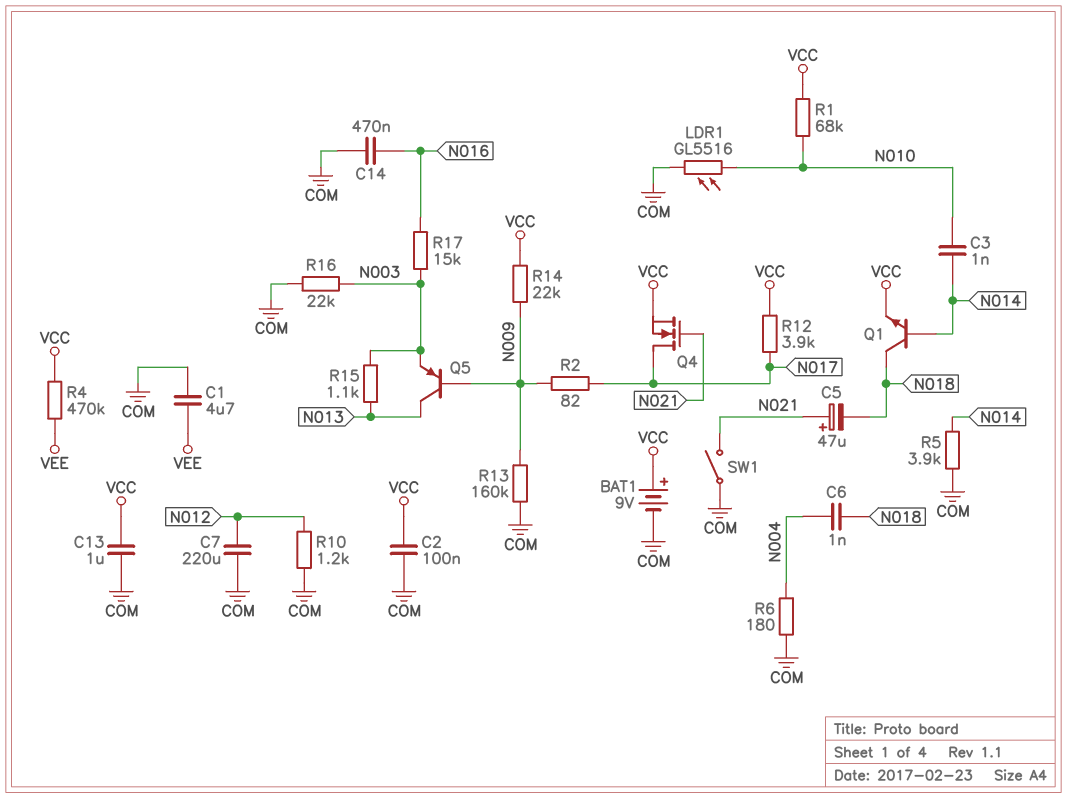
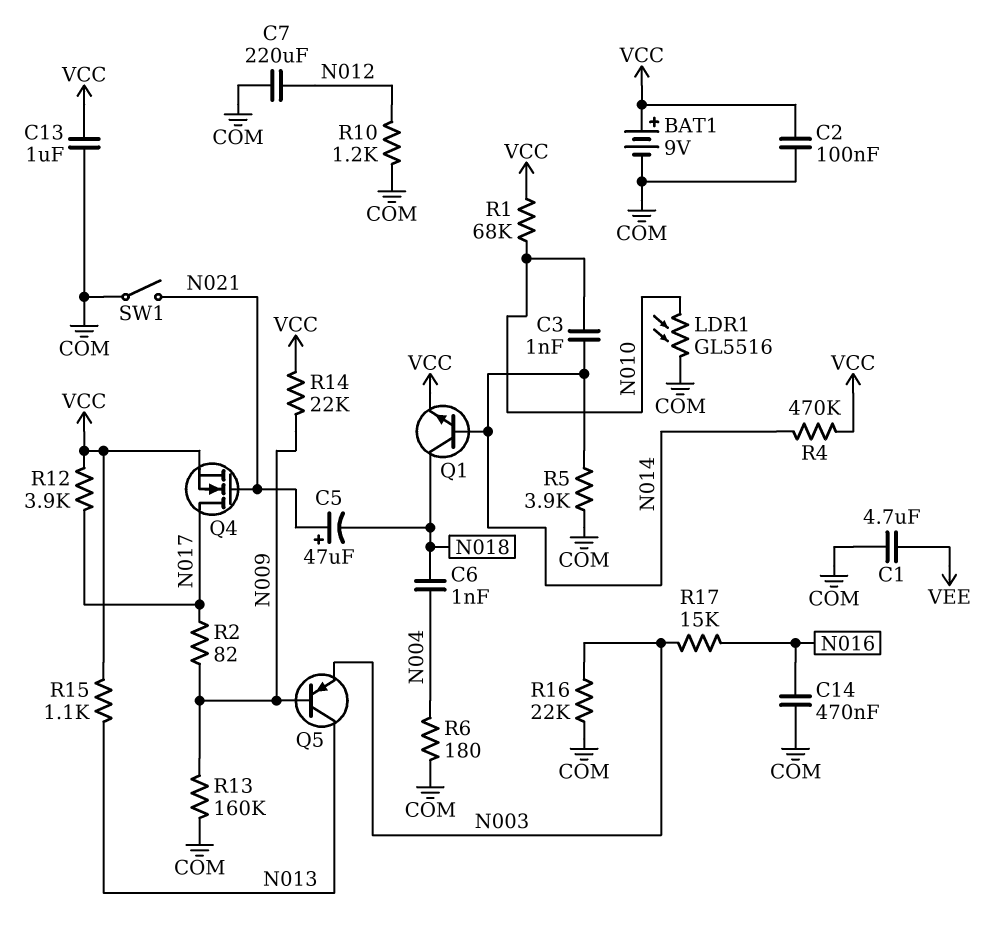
R4: 470k (VCC, VEE) -> 470k (N014, VCC)
R15: 1.1k (N003, N013) -> 1.1k (N013, VCC)

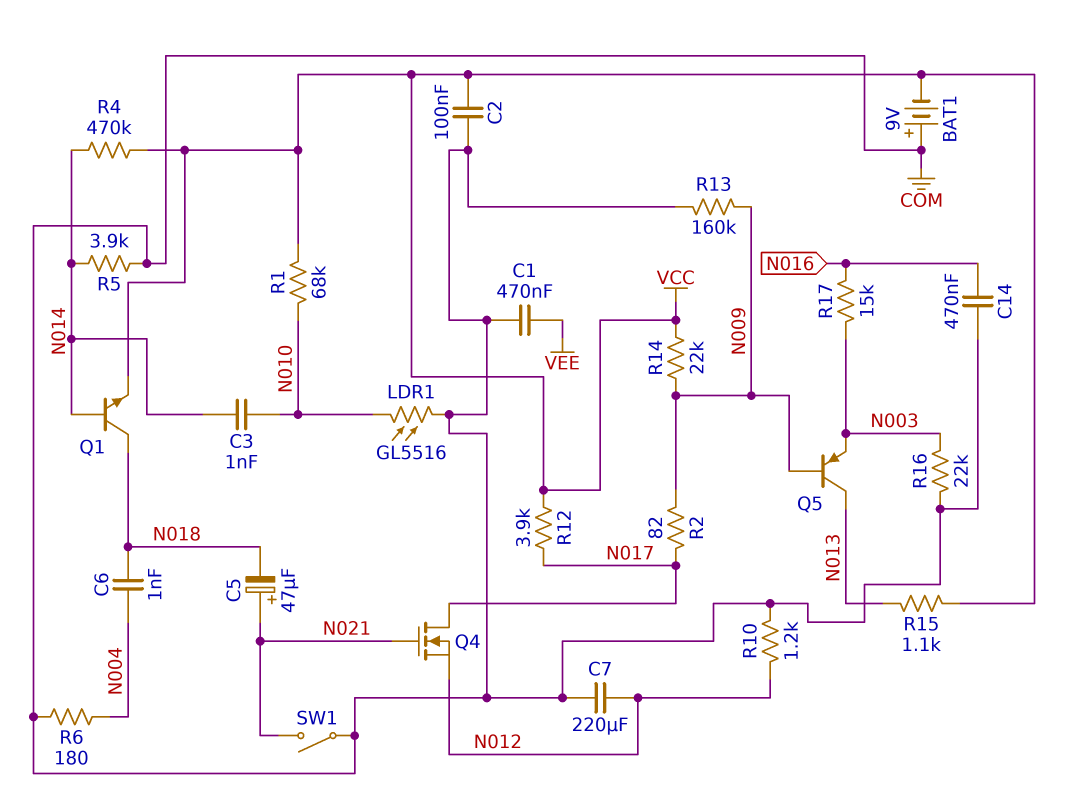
BAT1: 9V (plus VCC, minus COM) -> 9V (plus COM, minus VCC)
C1: 4.7uF (COM, VEE) -> 470nF (COM, VEE)
C13: 1uF (COM, VCC) -> none
Q4: NMOS (G N021, D N017, S VCC) -> NMOS (G N021, D N017, S N012)

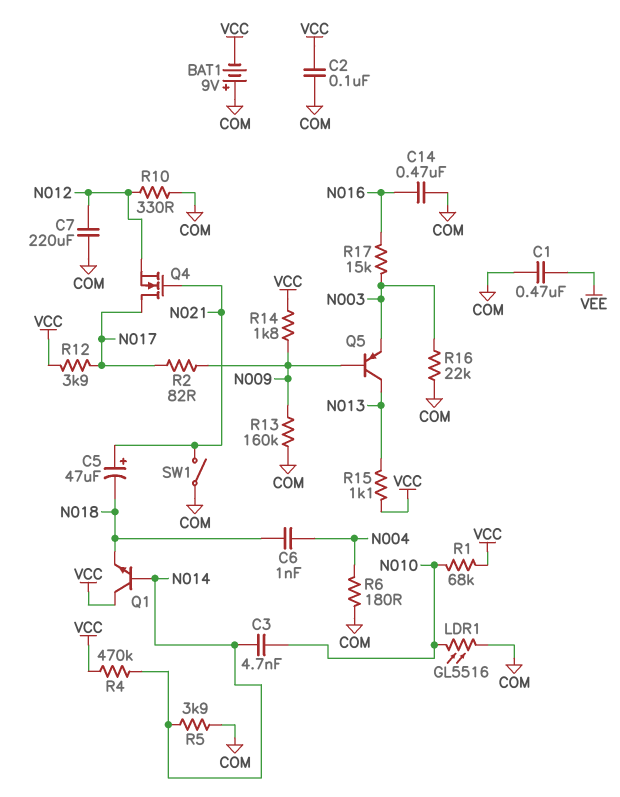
C3: 1nF (N010, N014) -> 4.7nF (N010, N014)
Q1: NPN (B N014, C N018, E VCC) -> NPN (B N014, C VCC, E N018)
R10: 1.2k (COM, N012) -> 330 (COM, N012)
R14: 22k (N009, VCC) -> 1.8k (N009, VCC)

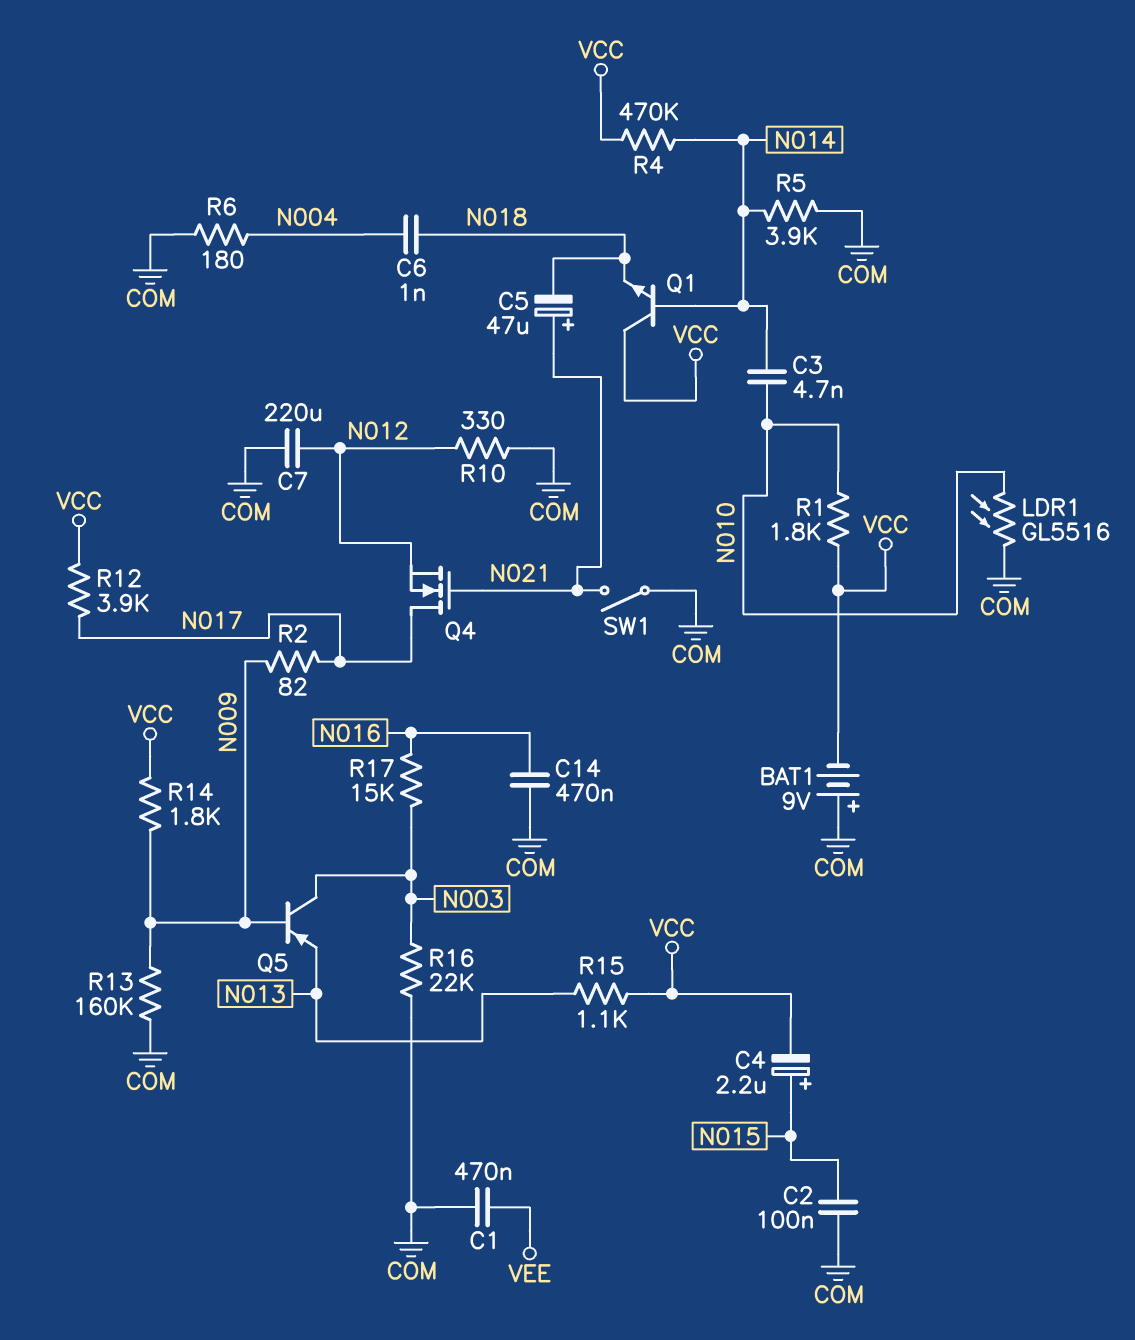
C2: 100nF (COM, VCC) -> 100nF (COM, N015)
C4: none -> 2.2uF (plus N015, minus VCC)
Q5: PNP (B N009, C N013, E N003) -> PNP (B N009, C N003, E N013)
R1: 68k (N010, VCC) -> 1.8k (N010, VCC)

